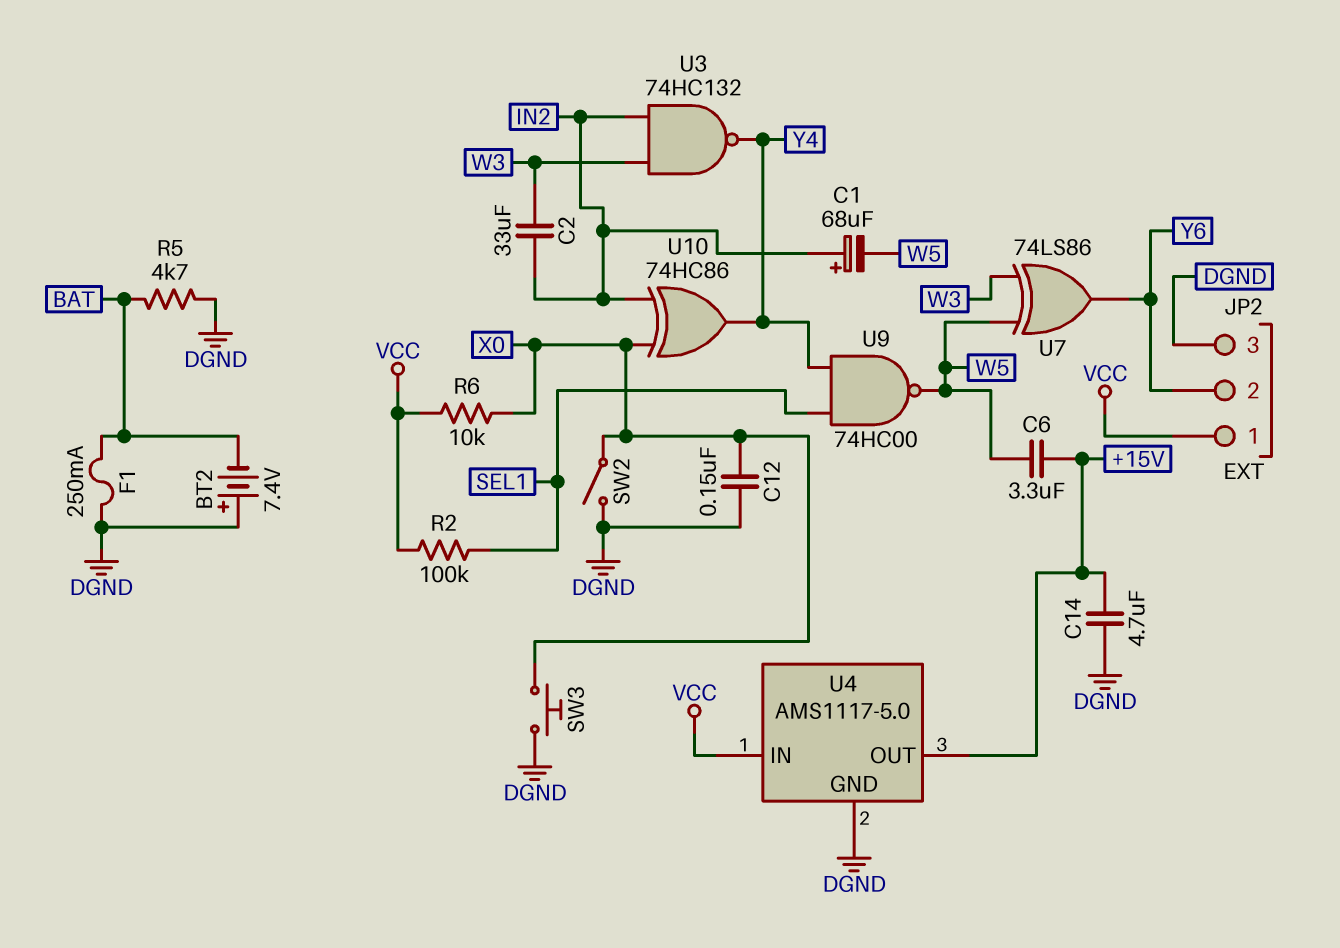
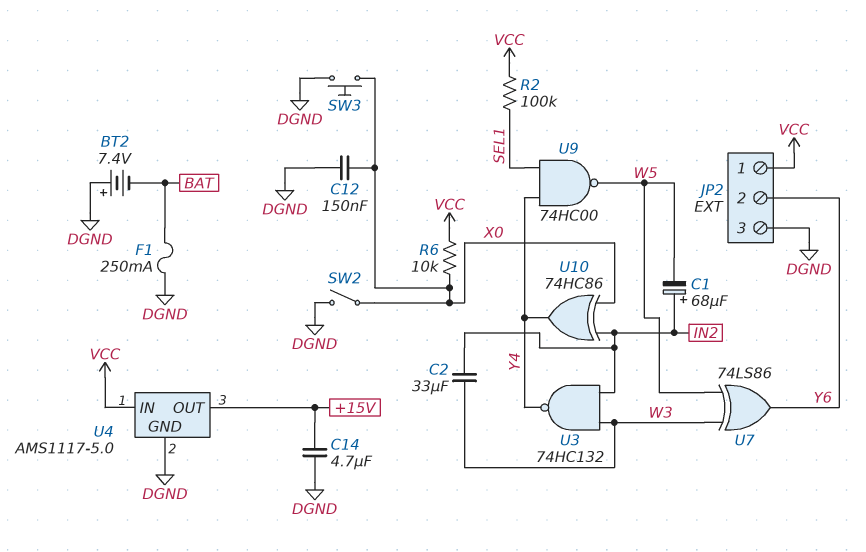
C6: 3.3uF (+15V, W5) -> none
R5: 4.7k (BAT, DGND) -> none

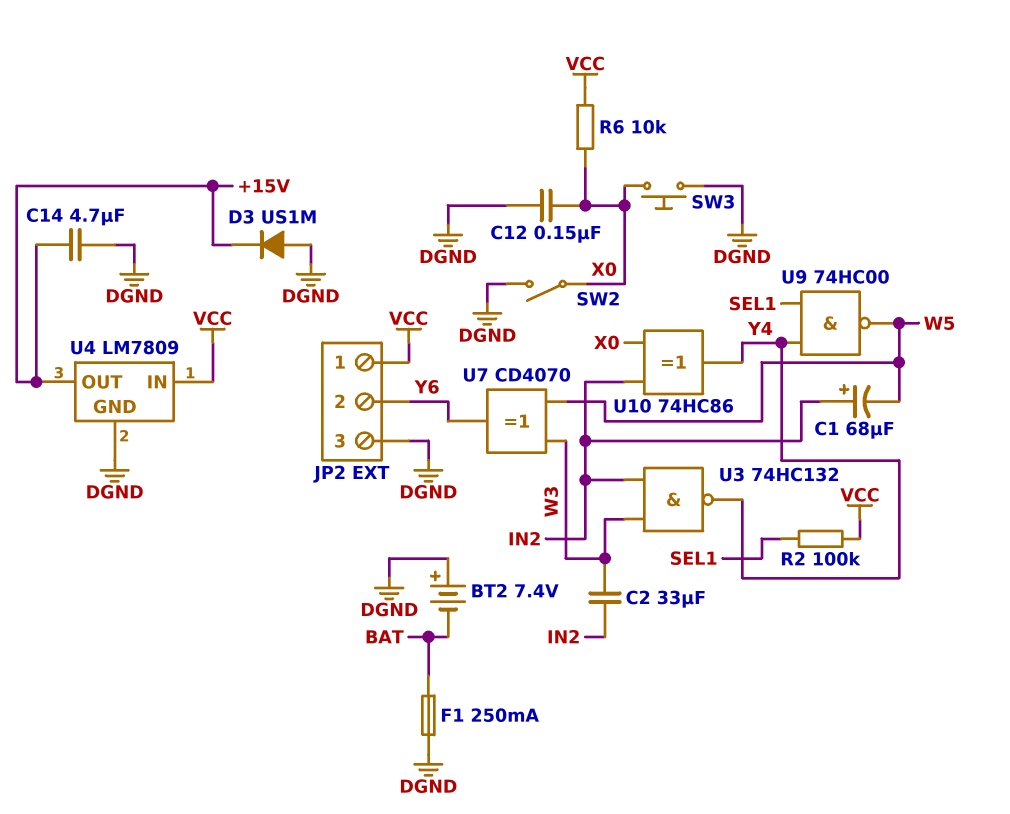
D3: none -> diode US1M (A DGND, K +15V)
U4: AMS1117-5.0 -> LM7809
U7: XOR 74LS86 (in W3, in W5, out Y6) -> XOR CD4070 (in W3, in W5, out Y6)

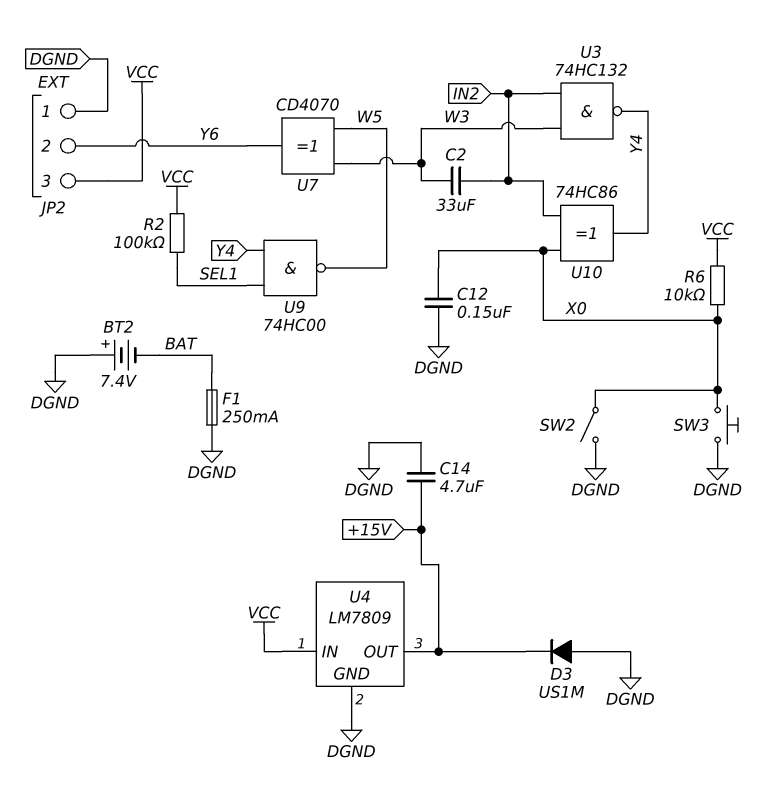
C1: 68uF (plus IN2, minus W5) -> none
JP2 pin 1: VCC -> DGND
JP2 pin 3: DGND -> VCC

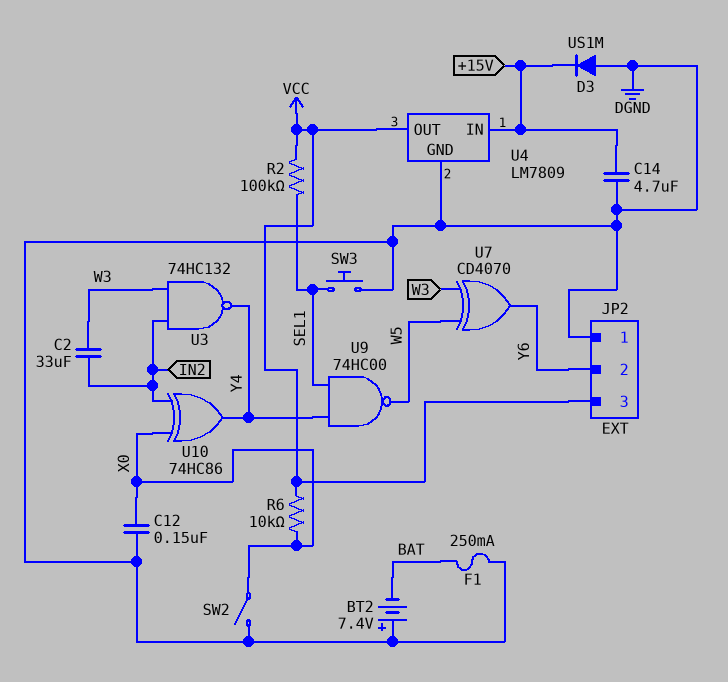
SW3: button (DGND, X0) -> button (DGND, SEL1)
U4 pin IN: VCC -> +15V
U4 pin OUT: +15V -> VCC

